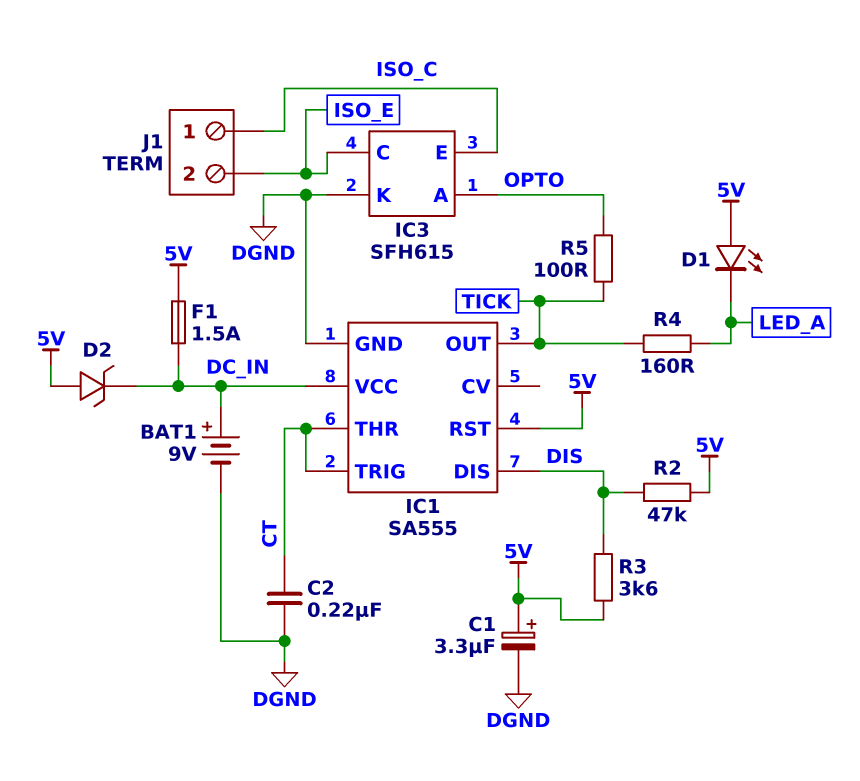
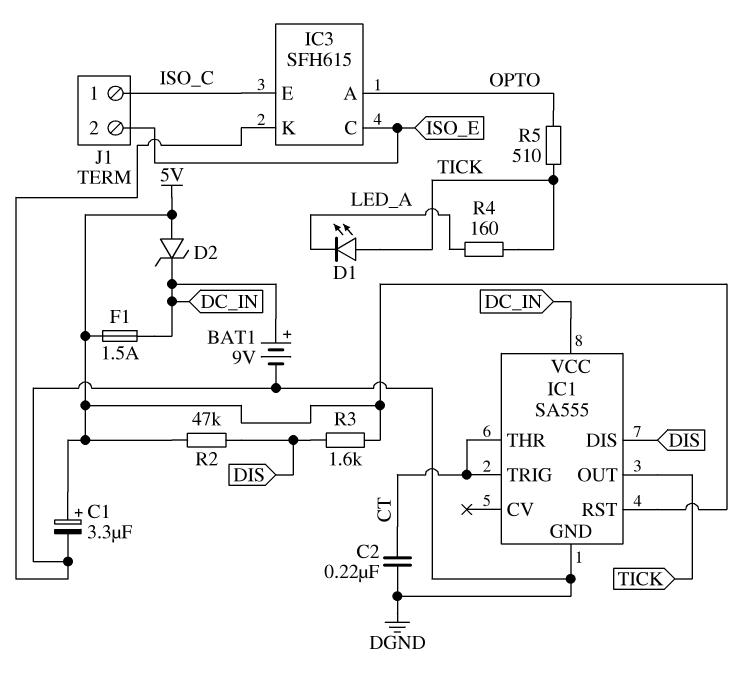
D1: LED (A 5V, K LED_A) -> LED (A TICK, K LED_A)
R3: 3.6k (5V, DIS) -> 1.6k (5V, DIS)
R5: 100 (OPTO, TICK) -> 510 (OPTO, TICK)

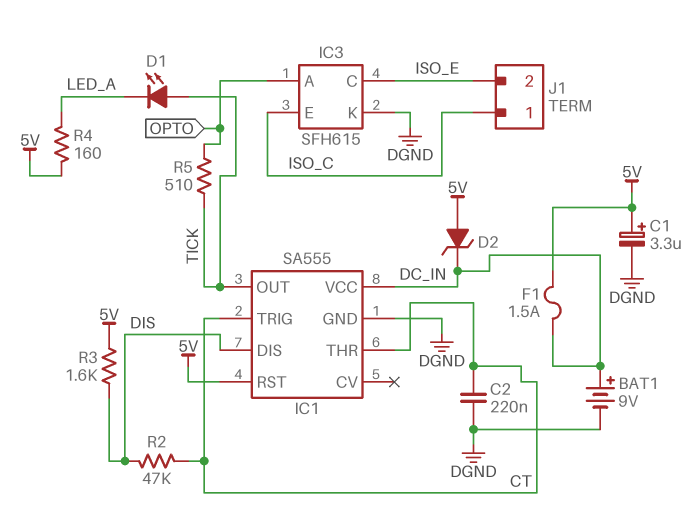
R2: 47k (5V, DIS) -> 47k (CT, DIS)
R4: 160 (LED_A, TICK) -> 160 (5V, LED_A)

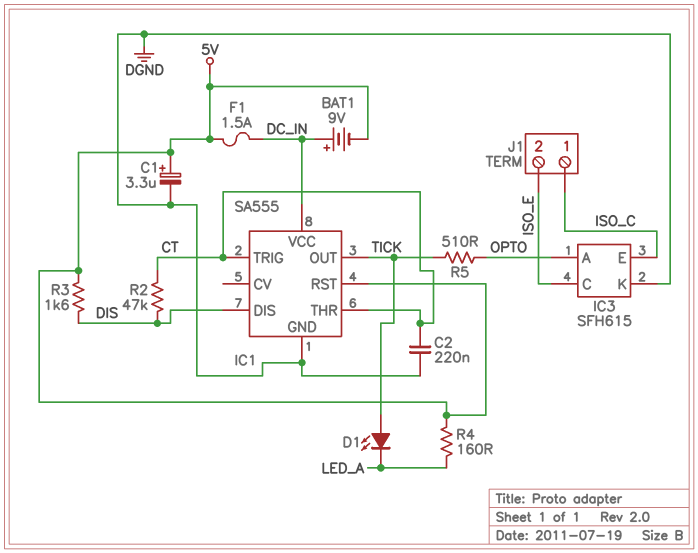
BAT1: 9V (plus DC_IN, minus DGND) -> 9V (plus DC_IN, minus 5V)
D2: zener (A 5V, K DC_IN) -> none

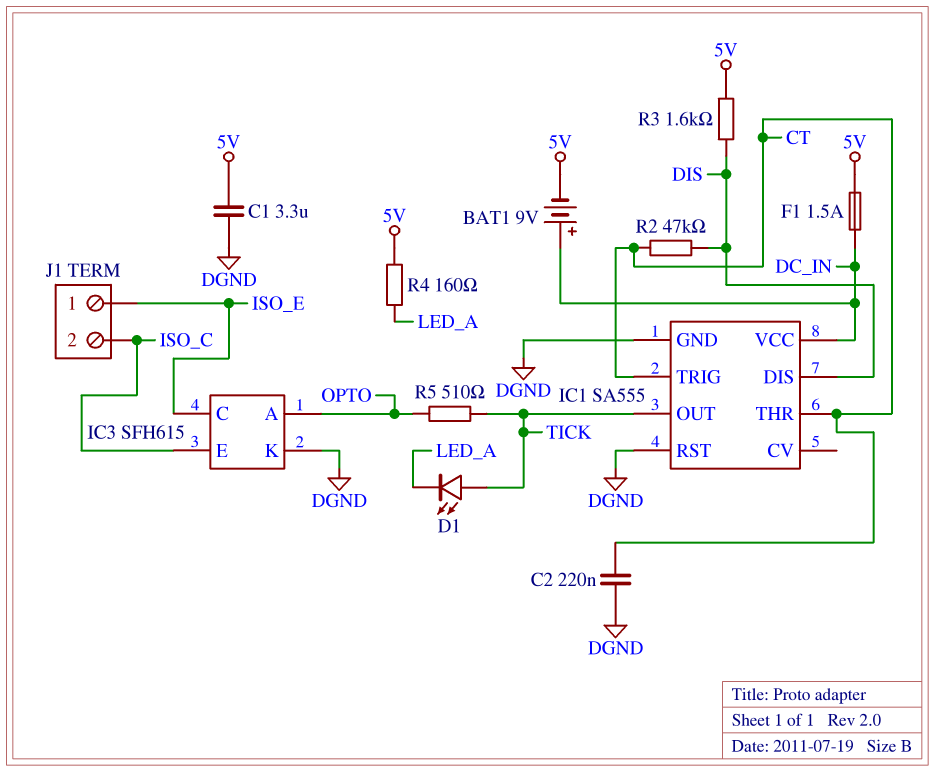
C1: 3.3uF (plus 5V, minus DGND) -> 3.3uF (5V, DGND)
IC1 pin RST: 5V -> DGND
J1 pin 1: ISO_C -> ISO_E
J1 pin 2: ISO_E -> ISO_C

